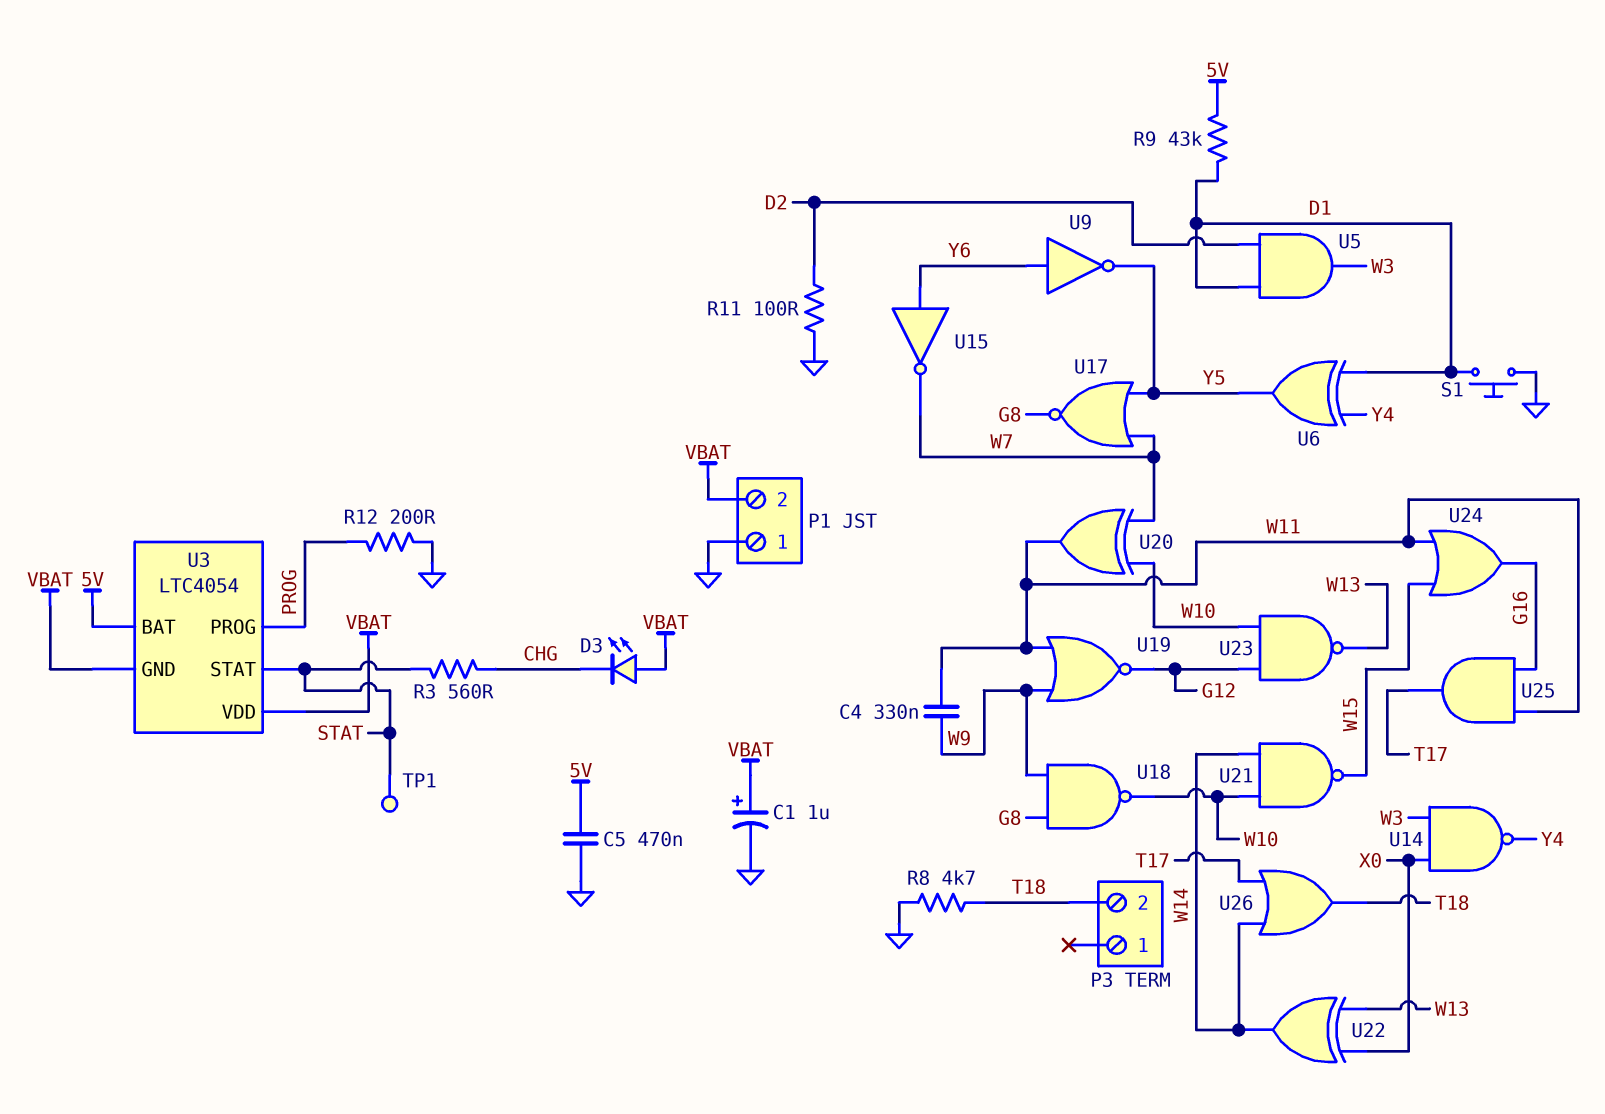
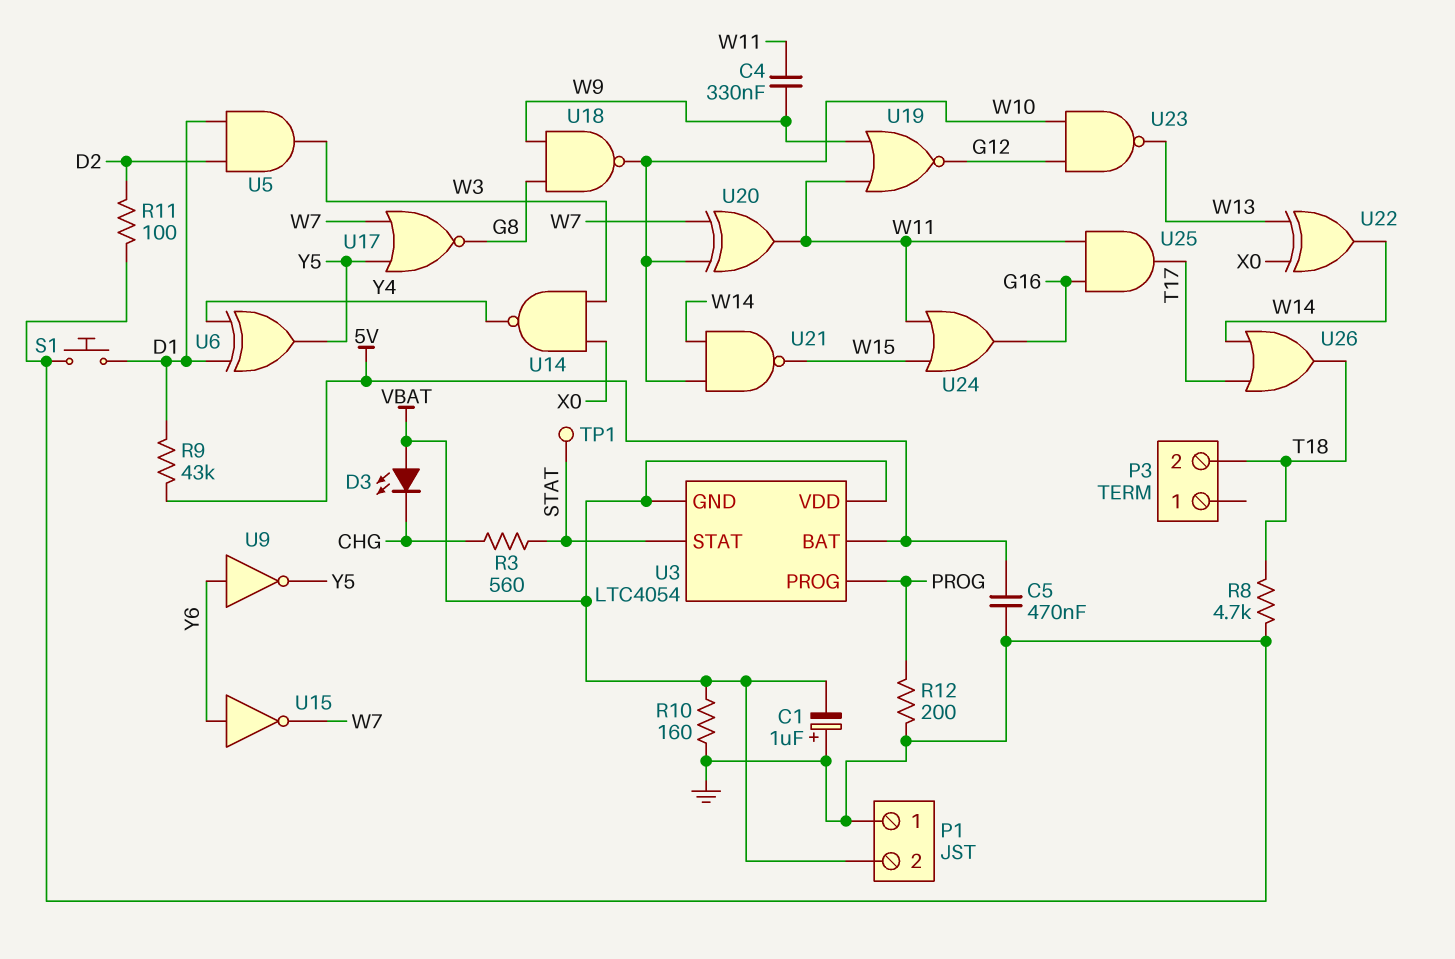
C1: 1uF (plus VBAT, minus GND) -> 1uF (plus GND, minus VBAT)
R10: none -> 160 (GND, VBAT)

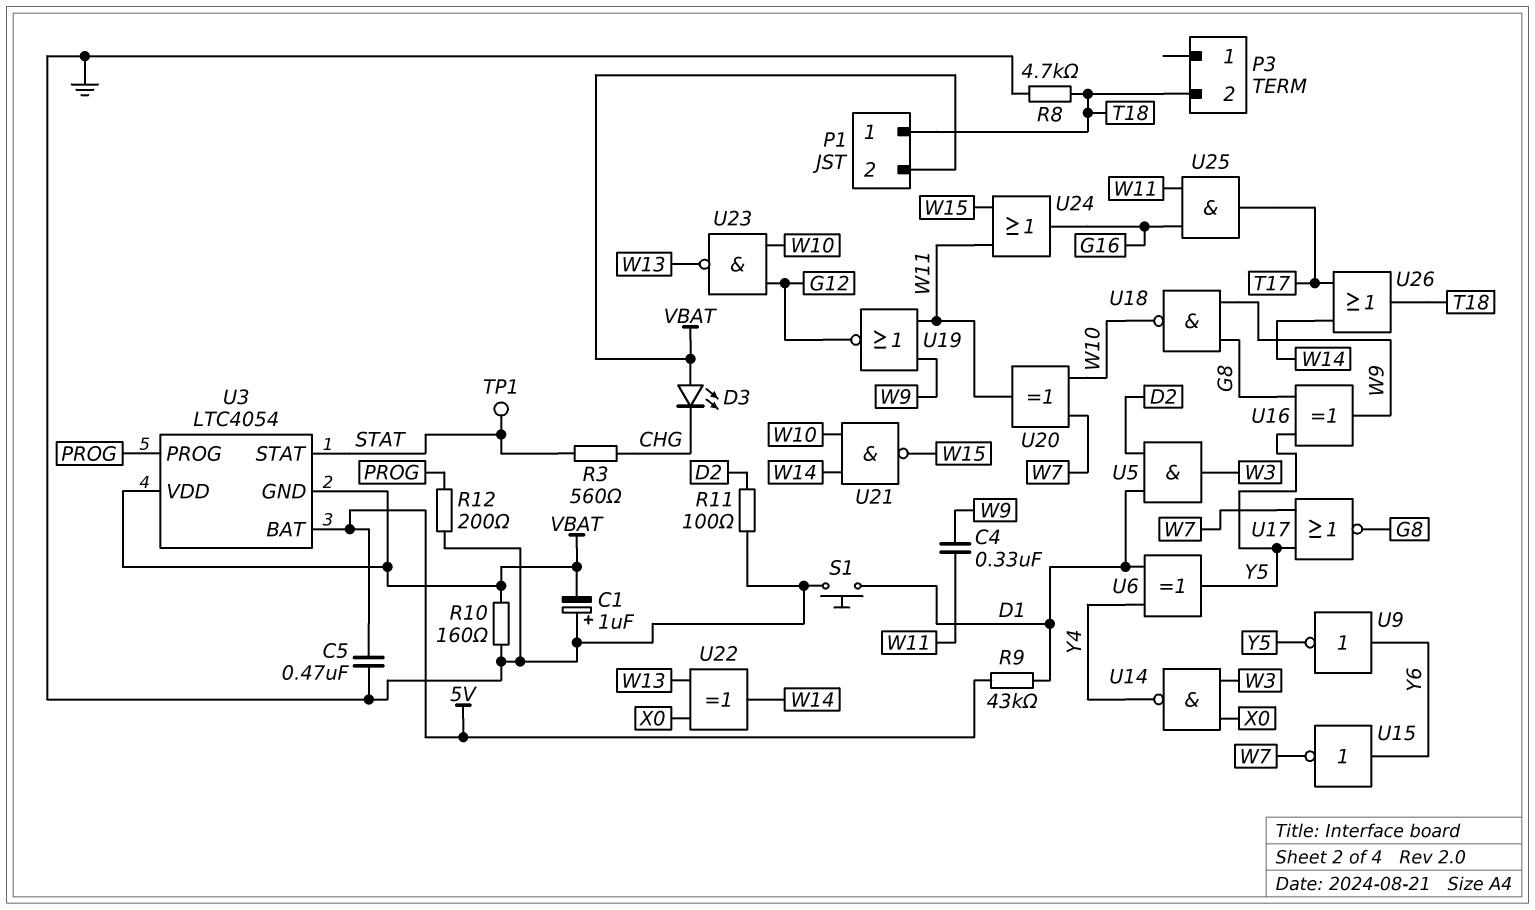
P1 pin 1: GND -> T18
U16: none -> XOR (in G8, in Y5, out W9)

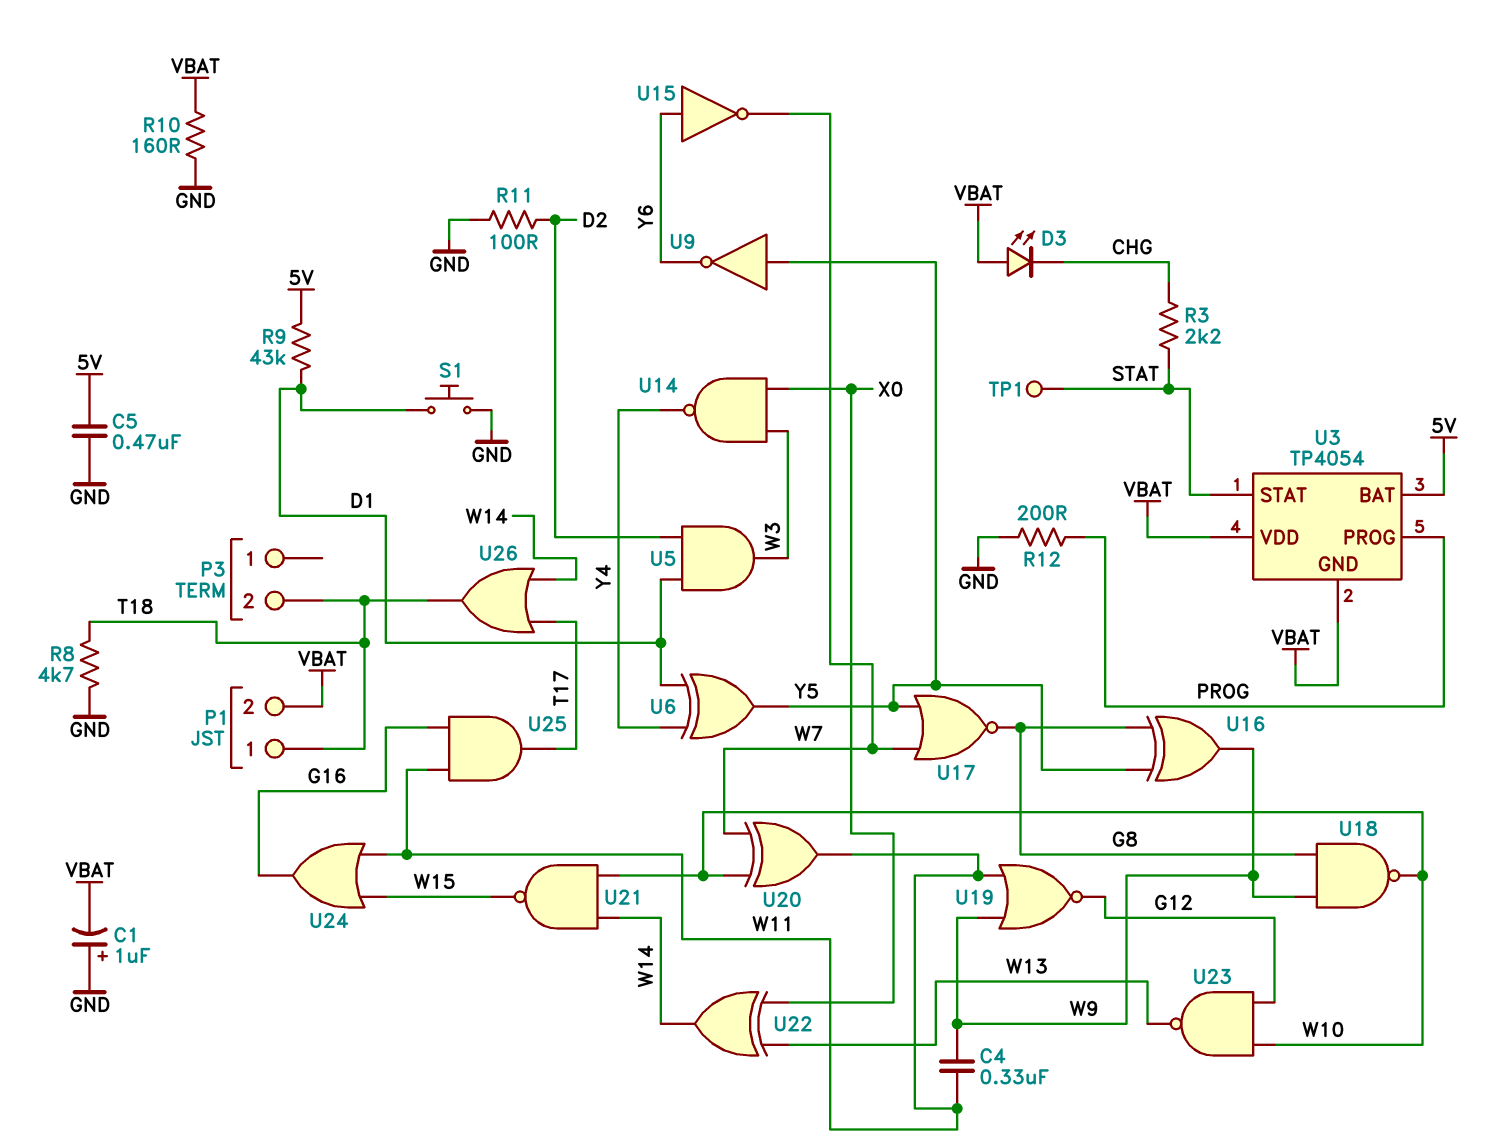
R3: 560 (CHG, STAT) -> 2.2k (CHG, STAT)
U3: LTC4054 -> TP4054
U9: NOT (in Y6, out Y5) -> NOT (in Y5, out Y6)

